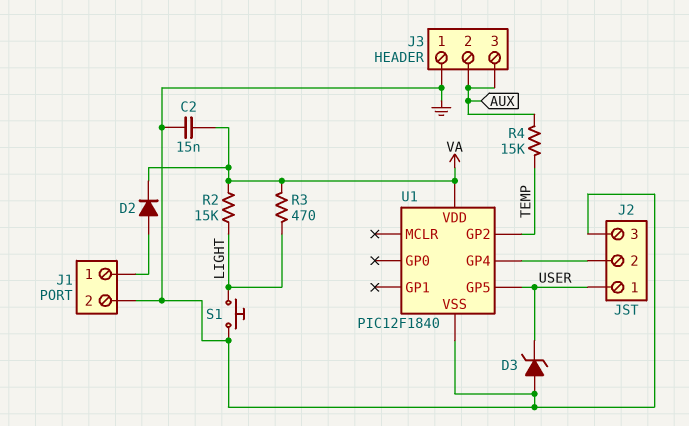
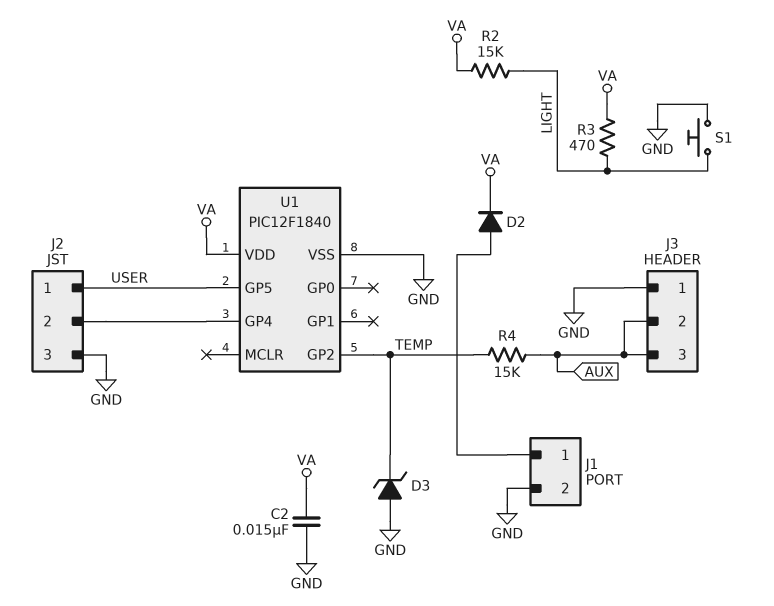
D3: zener (A GND, K USER) -> zener (A GND, K TEMP)

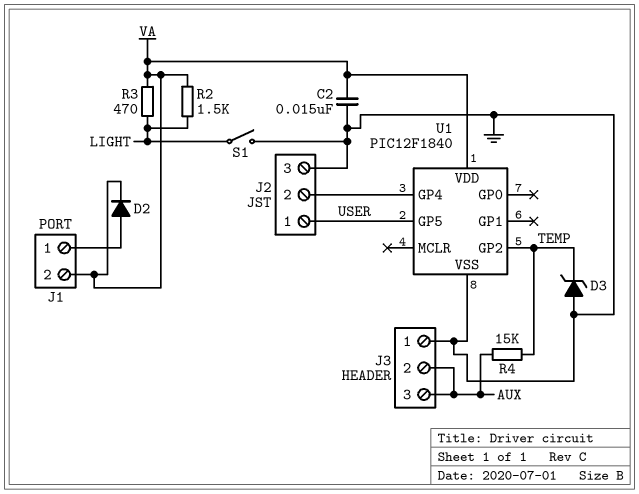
J1 pin 2: GND -> VA
R2: 15k (LIGHT, VA) -> 1.5k (LIGHT, VA)
S1: button (GND, LIGHT) -> switch (GND, LIGHT)

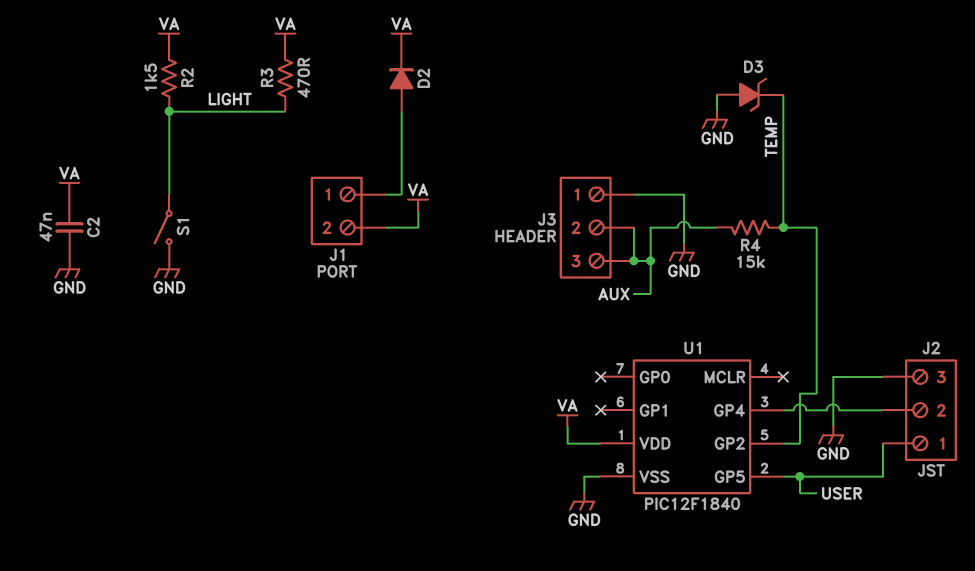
C2: 15nF (GND, VA) -> 47nF (GND, VA)

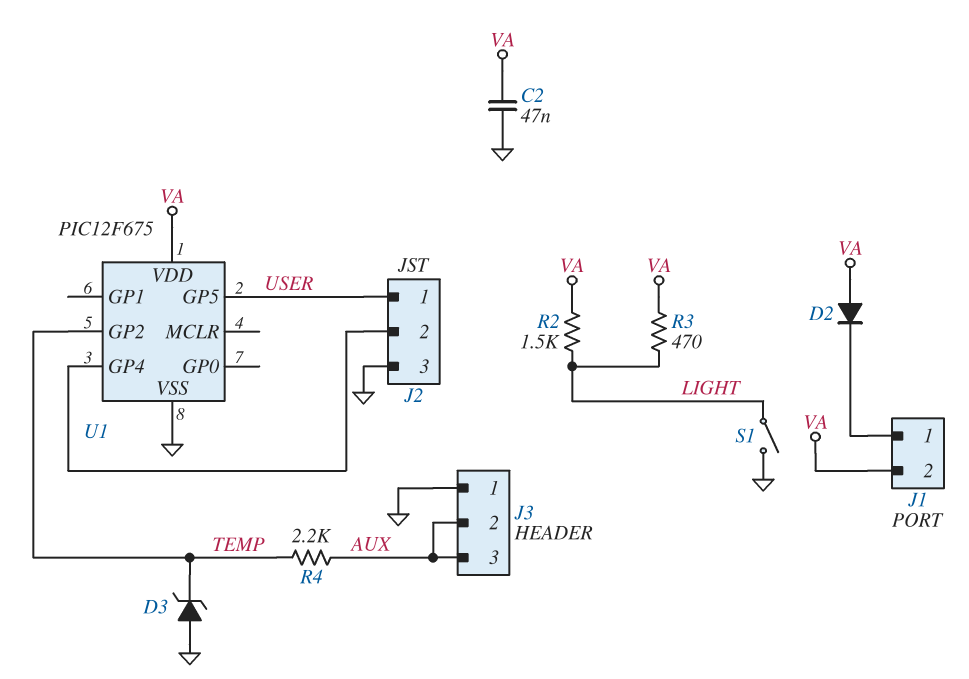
D2: diode (A J1/1, K VA) -> diode (A VA, K J1/1)
R4: 15k (AUX, TEMP) -> 2.2k (AUX, TEMP)
U1: PIC12F1840 -> PIC12F675

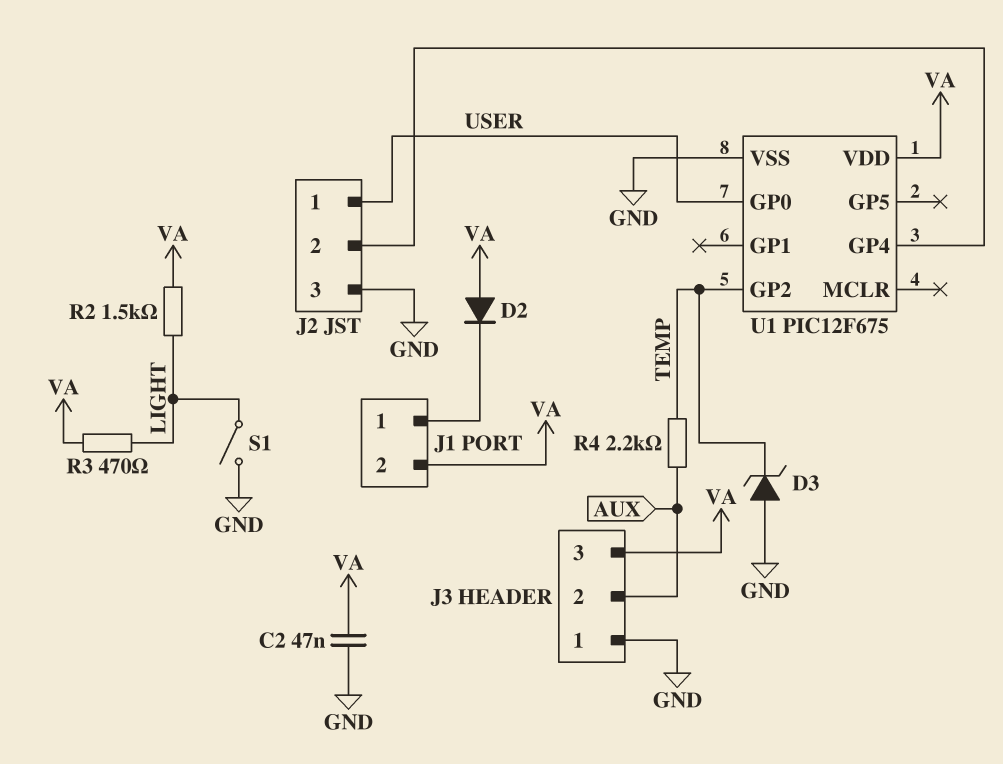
J3 pin 3: AUX -> VA
U1 pin GP0: none -> USER
U1 pin GP5: USER -> none

